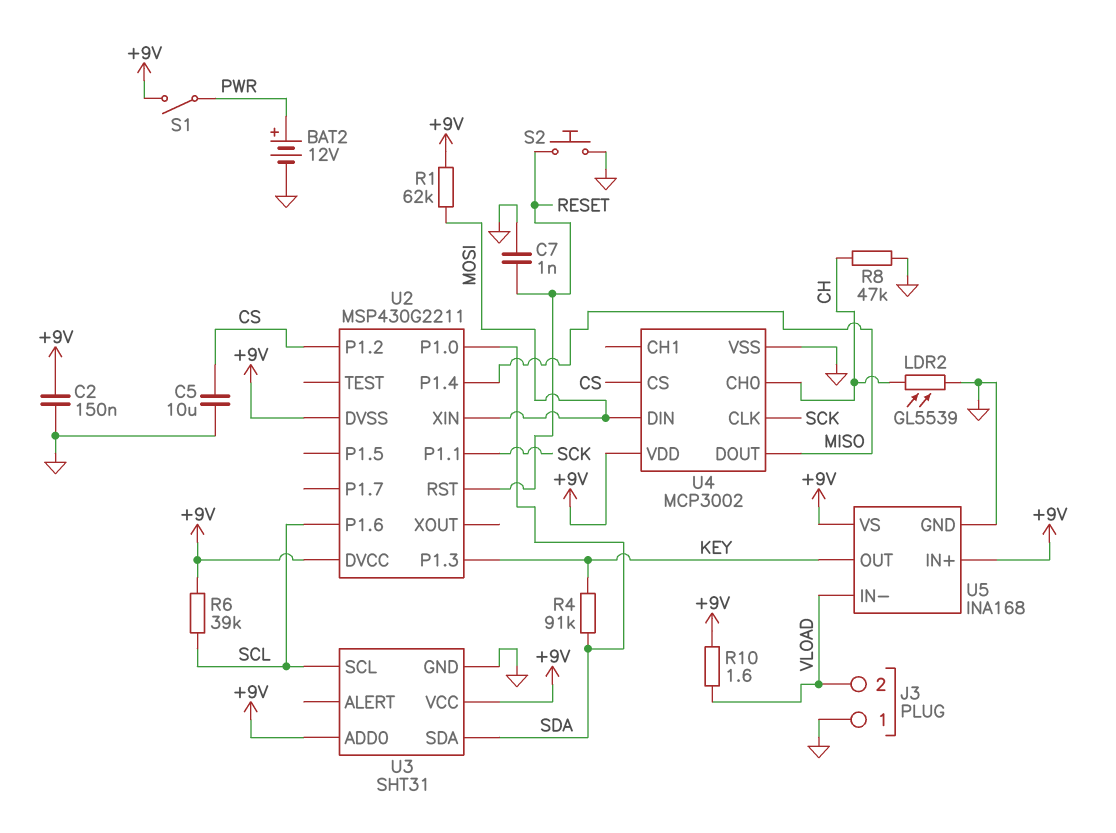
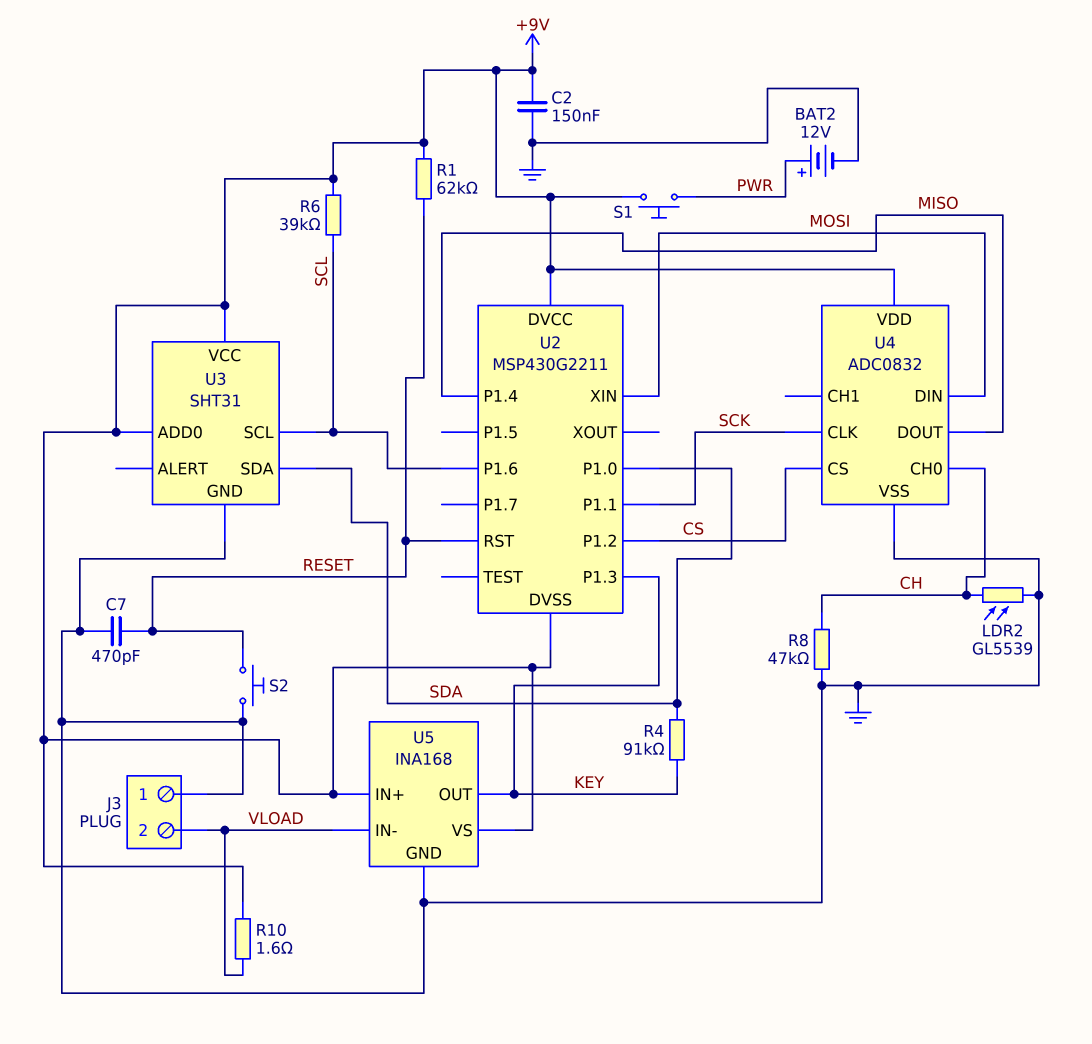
C5: 10uF (CS, GND) -> none
C7: 1nF (GND, RESET) -> 470pF (GND, RESET)
R1: 62k (+9V, MOSI) -> 62k (+9V, RESET)
S1: switch (+9V, PWR) -> button (+9V, PWR)
U4: MCP3002 -> ADC0832

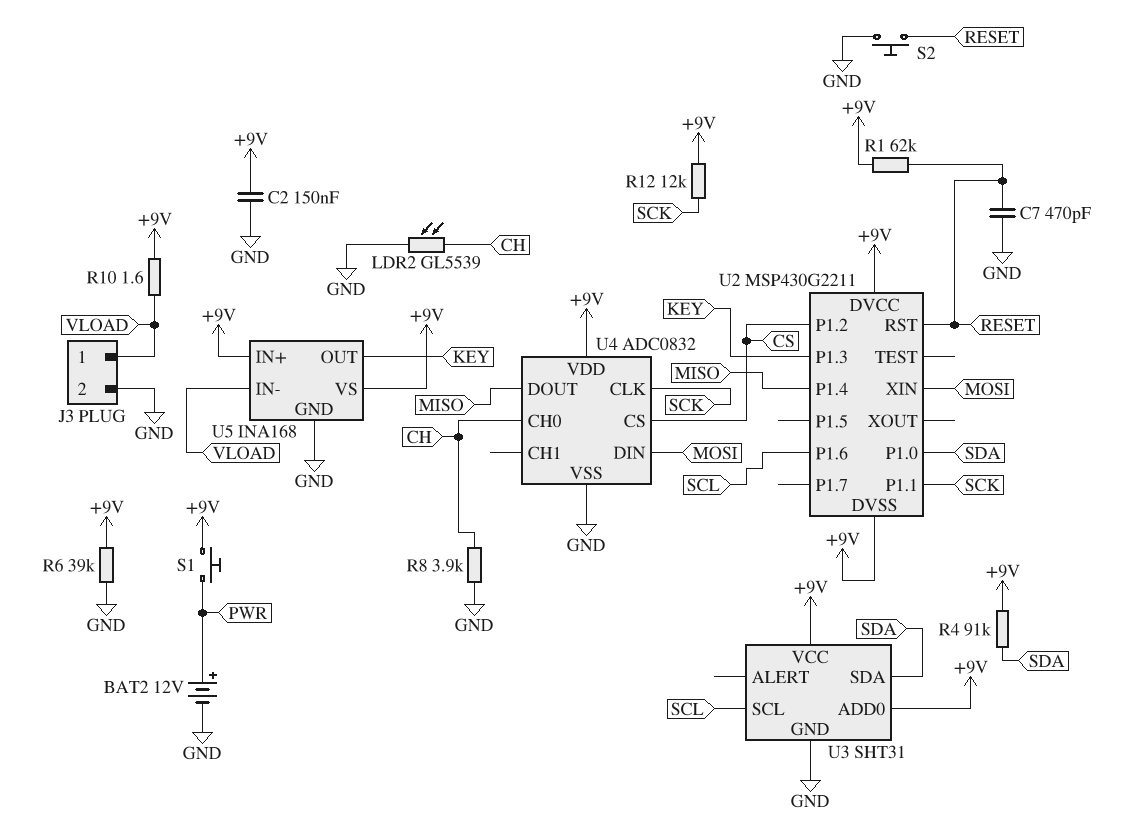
J3 pin 1: GND -> VLOAD
J3 pin 2: VLOAD -> GND
R4: 91k (KEY, SDA) -> 91k (+9V, SDA)
R6: 39k (+9V, SCL) -> 39k (+9V, GND)
R8: 47k (CH, GND) -> 3.9k (CH, GND)
R12: none -> 12k (+9V, SCK)

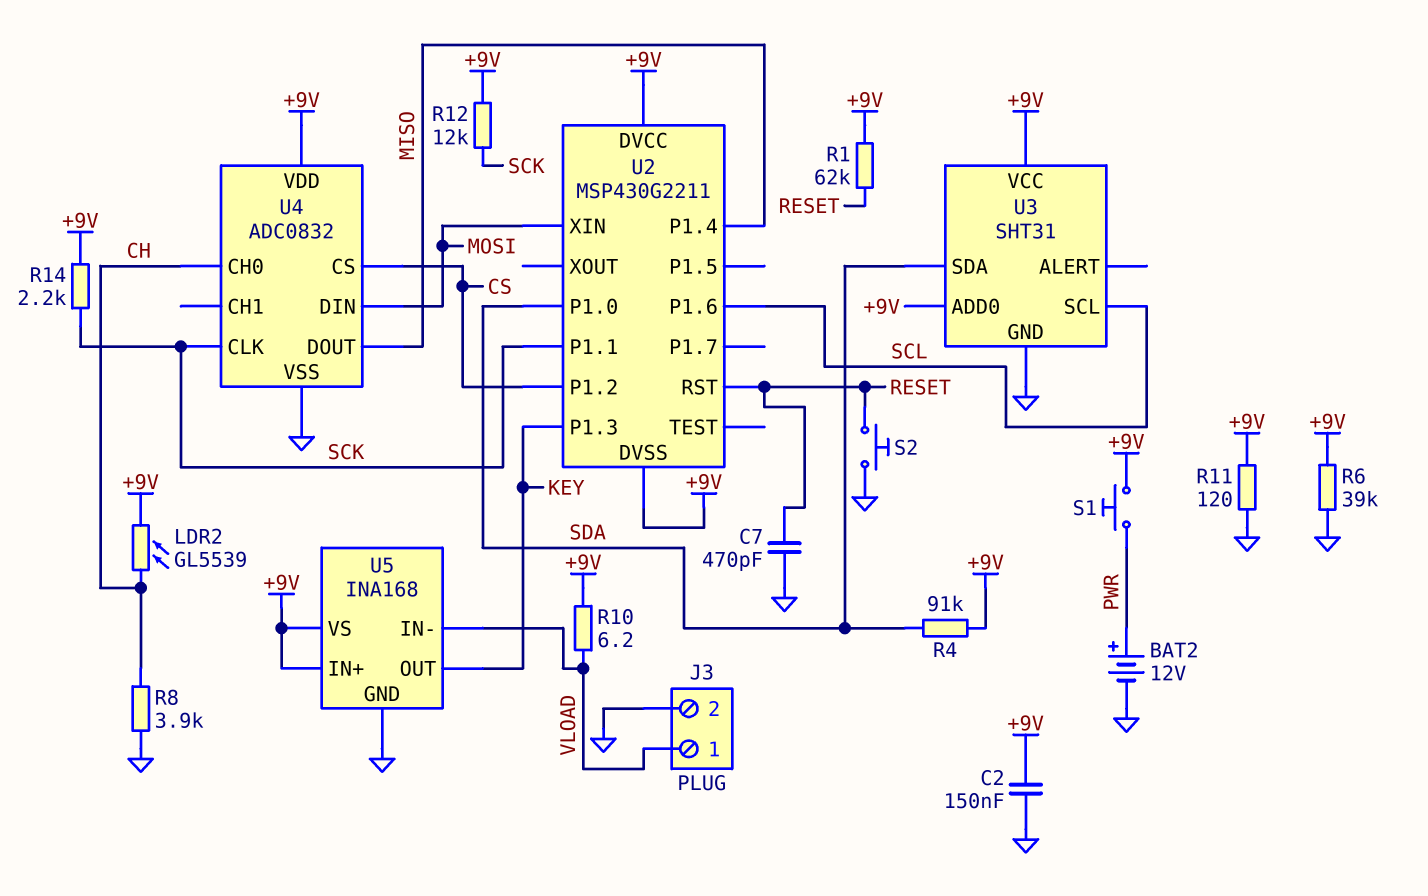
LDR2: GL5539 (CH, GND) -> GL5539 (+9V, CH)
R10: 1.6 (+9V, VLOAD) -> 6.2 (+9V, VLOAD)
R11: none -> 120 (+9V, GND)
R14: none -> 2.2k (+9V, SCK)

